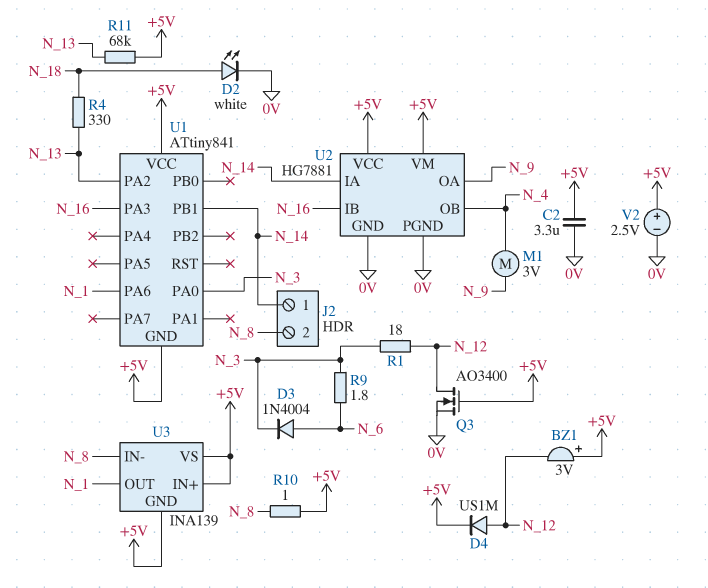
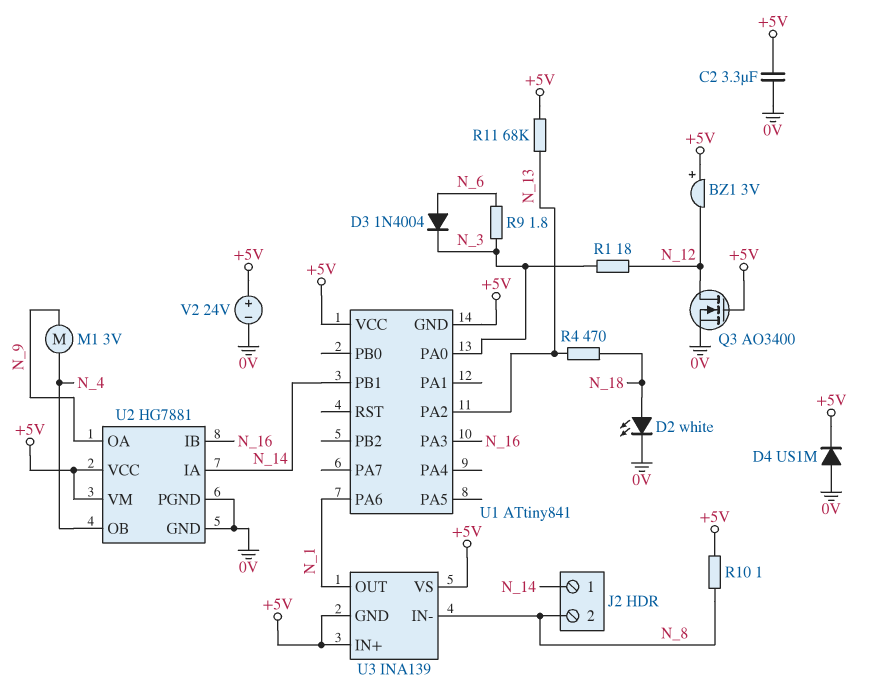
D4: diode US1M (A N_12, K +5V) -> diode US1M (A 0V, K +5V)
R4: 330 (N_13, N_18) -> 470 (N_13, N_18)
V2: 2.5V (plus +5V, minus 0V) -> 24V (plus +5V, minus 0V)

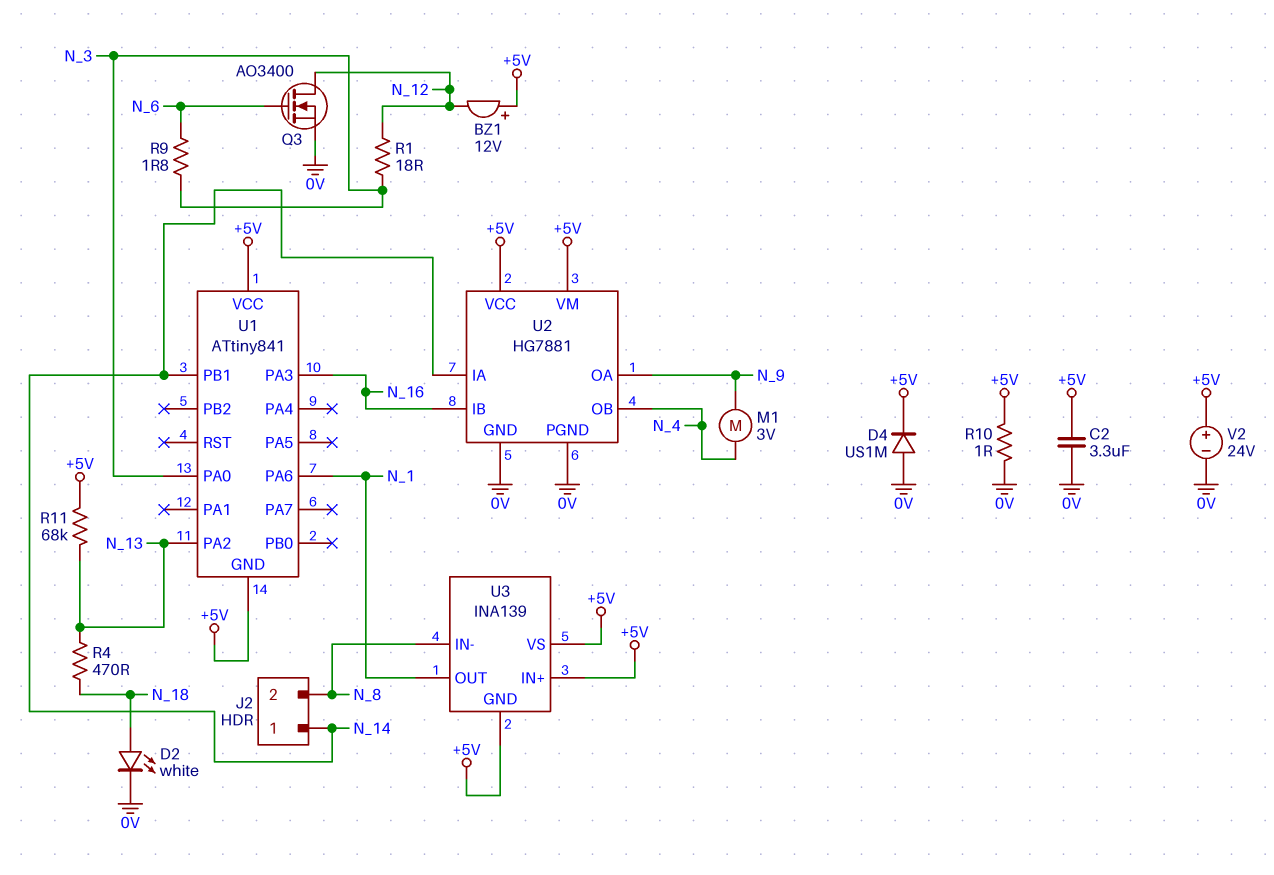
BZ1: buzzer 3V (plus +5V, minus N_12) -> buzzer 12V (plus +5V, minus N_12)
D3: diode 1N4004 (A N_6, K N_3) -> none
Q3: NMOS AO3400 (G +5V, D N_12, S 0V) -> NMOS AO3400 (G N_6, D N_12, S 0V)
R10: 1 (+5V, N_8) -> 1 (+5V, 0V)

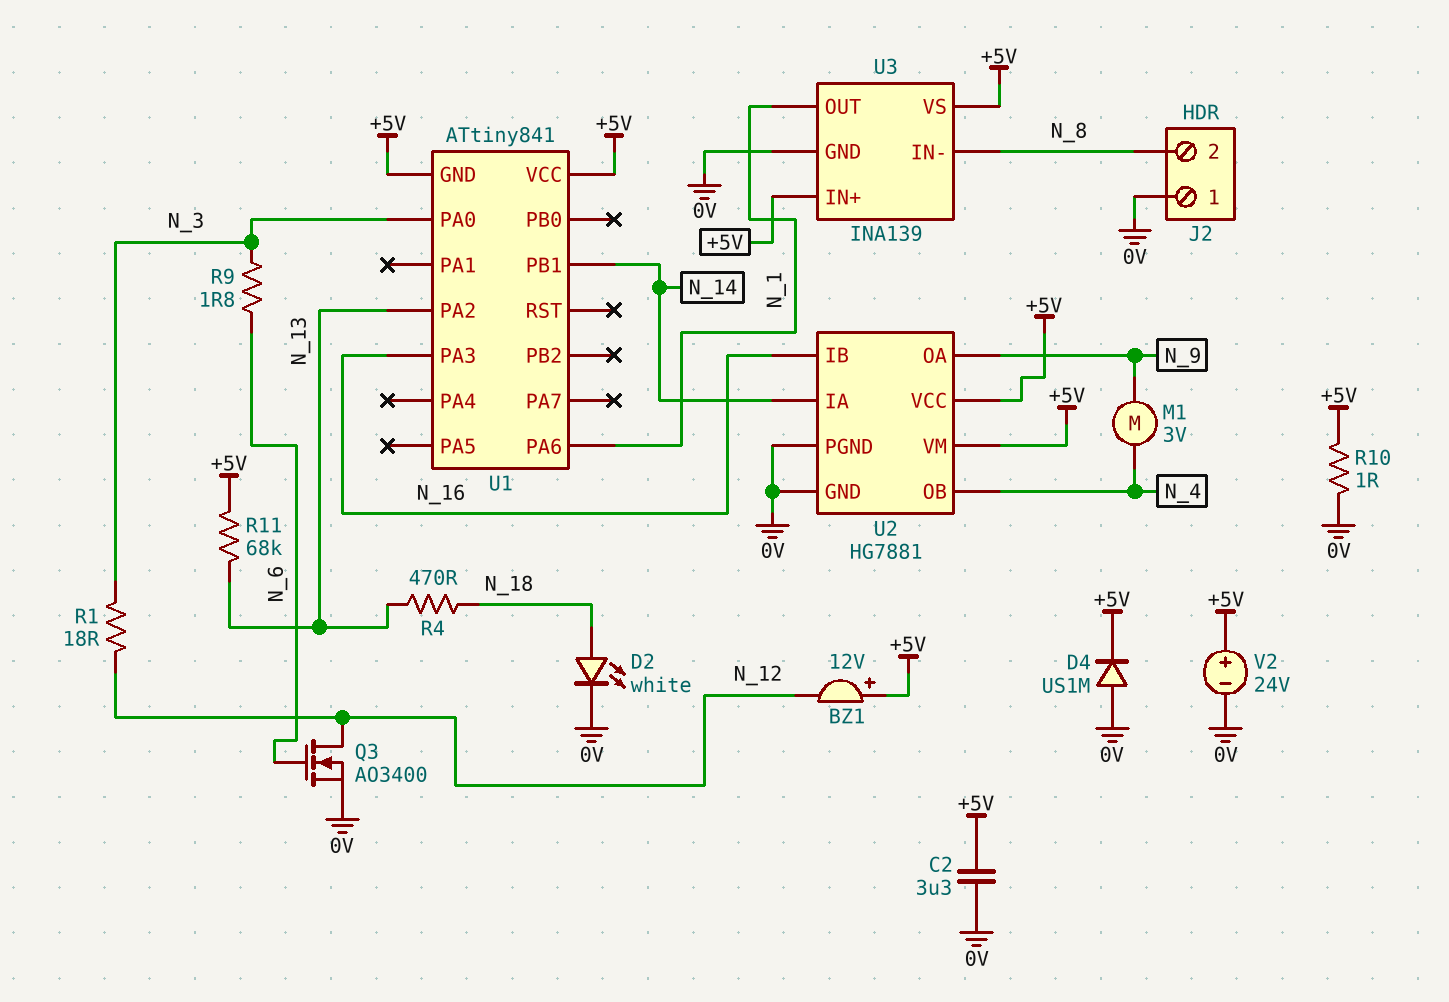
J2 pin 1: N_14 -> 0V
U3 pin GND: +5V -> 0V

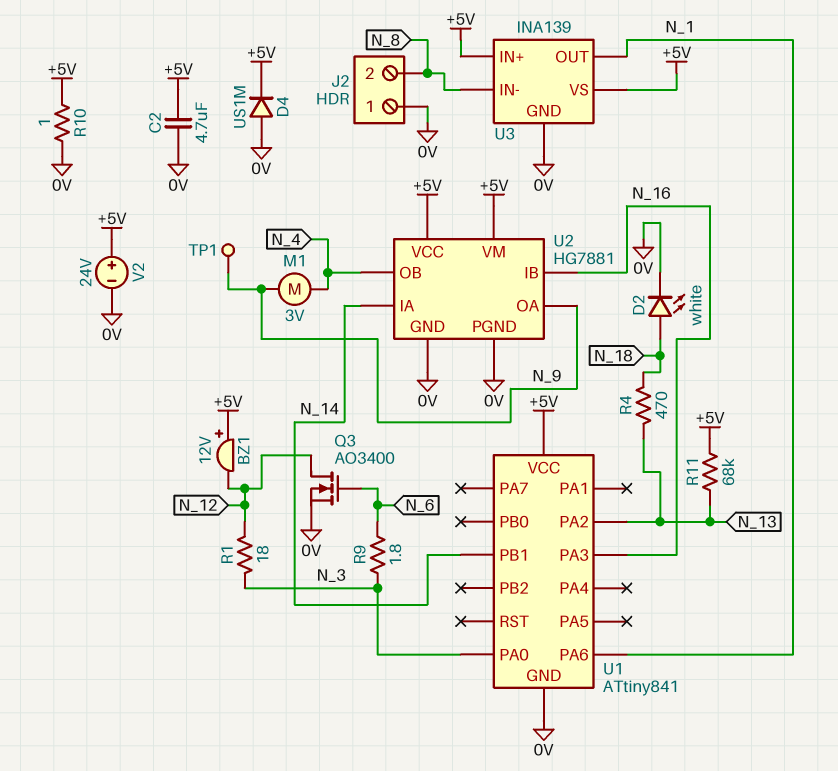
C2: 3.3uF (+5V, 0V) -> 4.7uF (+5V, 0V)
TP1: none -> test point (N_9)
U1 pin GND: +5V -> 0V

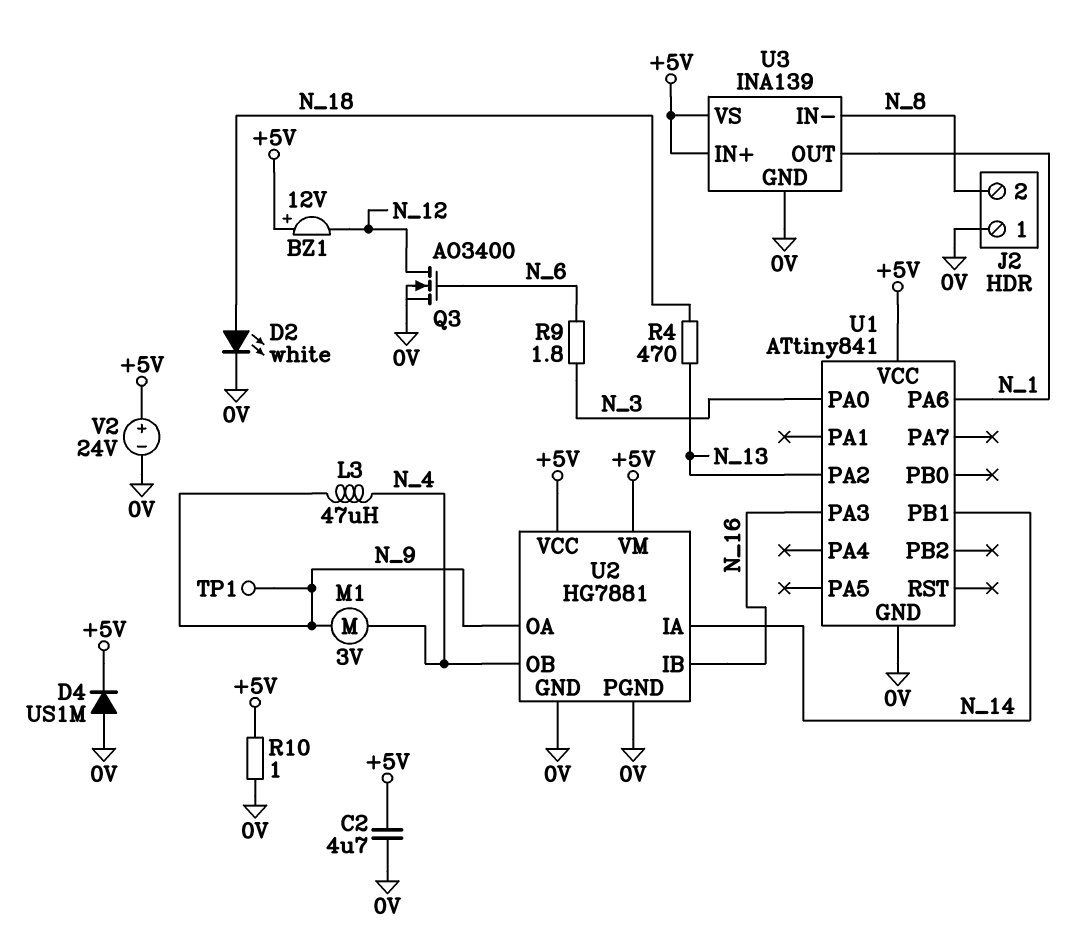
L3: none -> 47uH (N_4, N_9)
R1: 18 (N_3, N_12) -> none
R11: 68k (+5V, N_13) -> none

